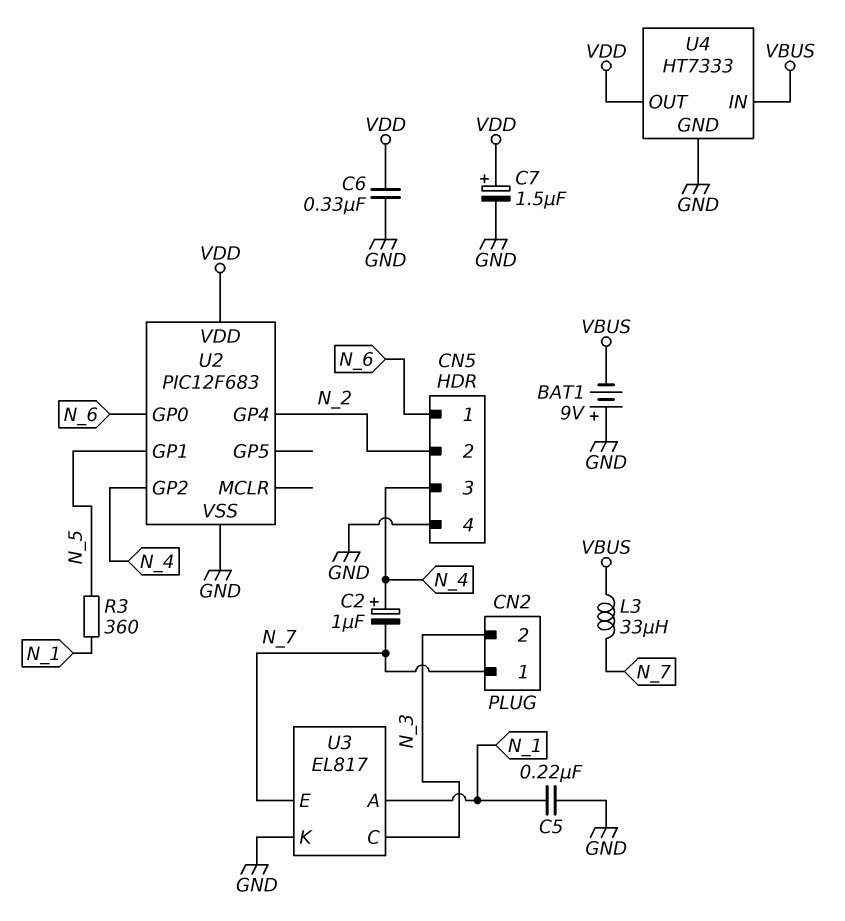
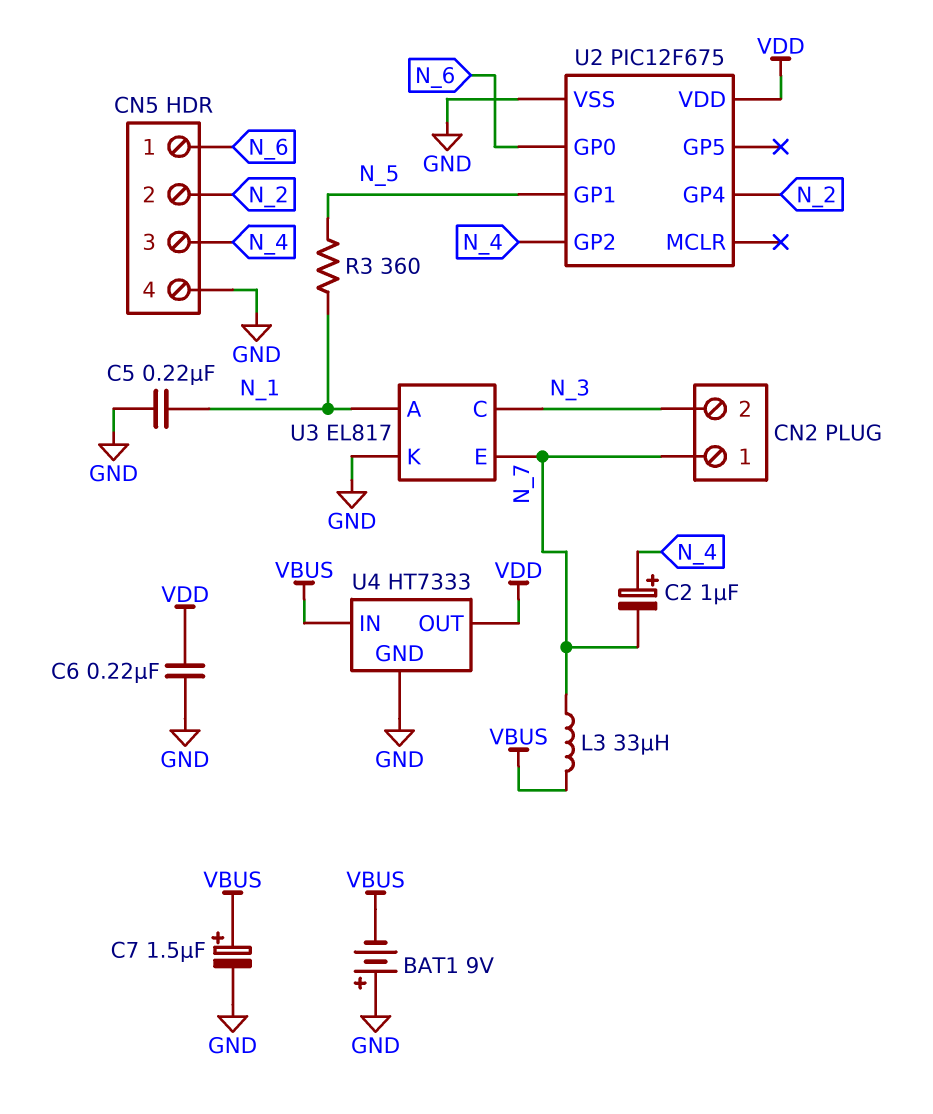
C6: 330nF (GND, VDD) -> 220nF (GND, VDD)
C7: 1.5uF (plus VDD, minus GND) -> 1.5uF (plus VBUS, minus GND)
U2: PIC12F683 -> PIC12F675

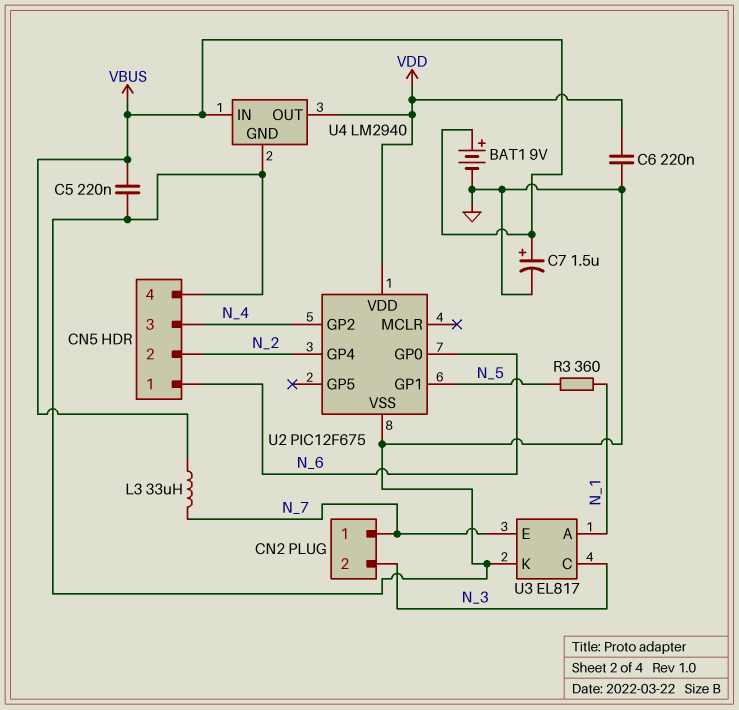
BAT1: 9V (plus GND, minus VBUS) -> 9V (plus VBUS, minus GND)
C2: 1uF (plus N_4, minus N_7) -> none
C5: 220nF (GND, N_1) -> 220nF (GND, VBUS)
U4: HT7333 -> LM2940

